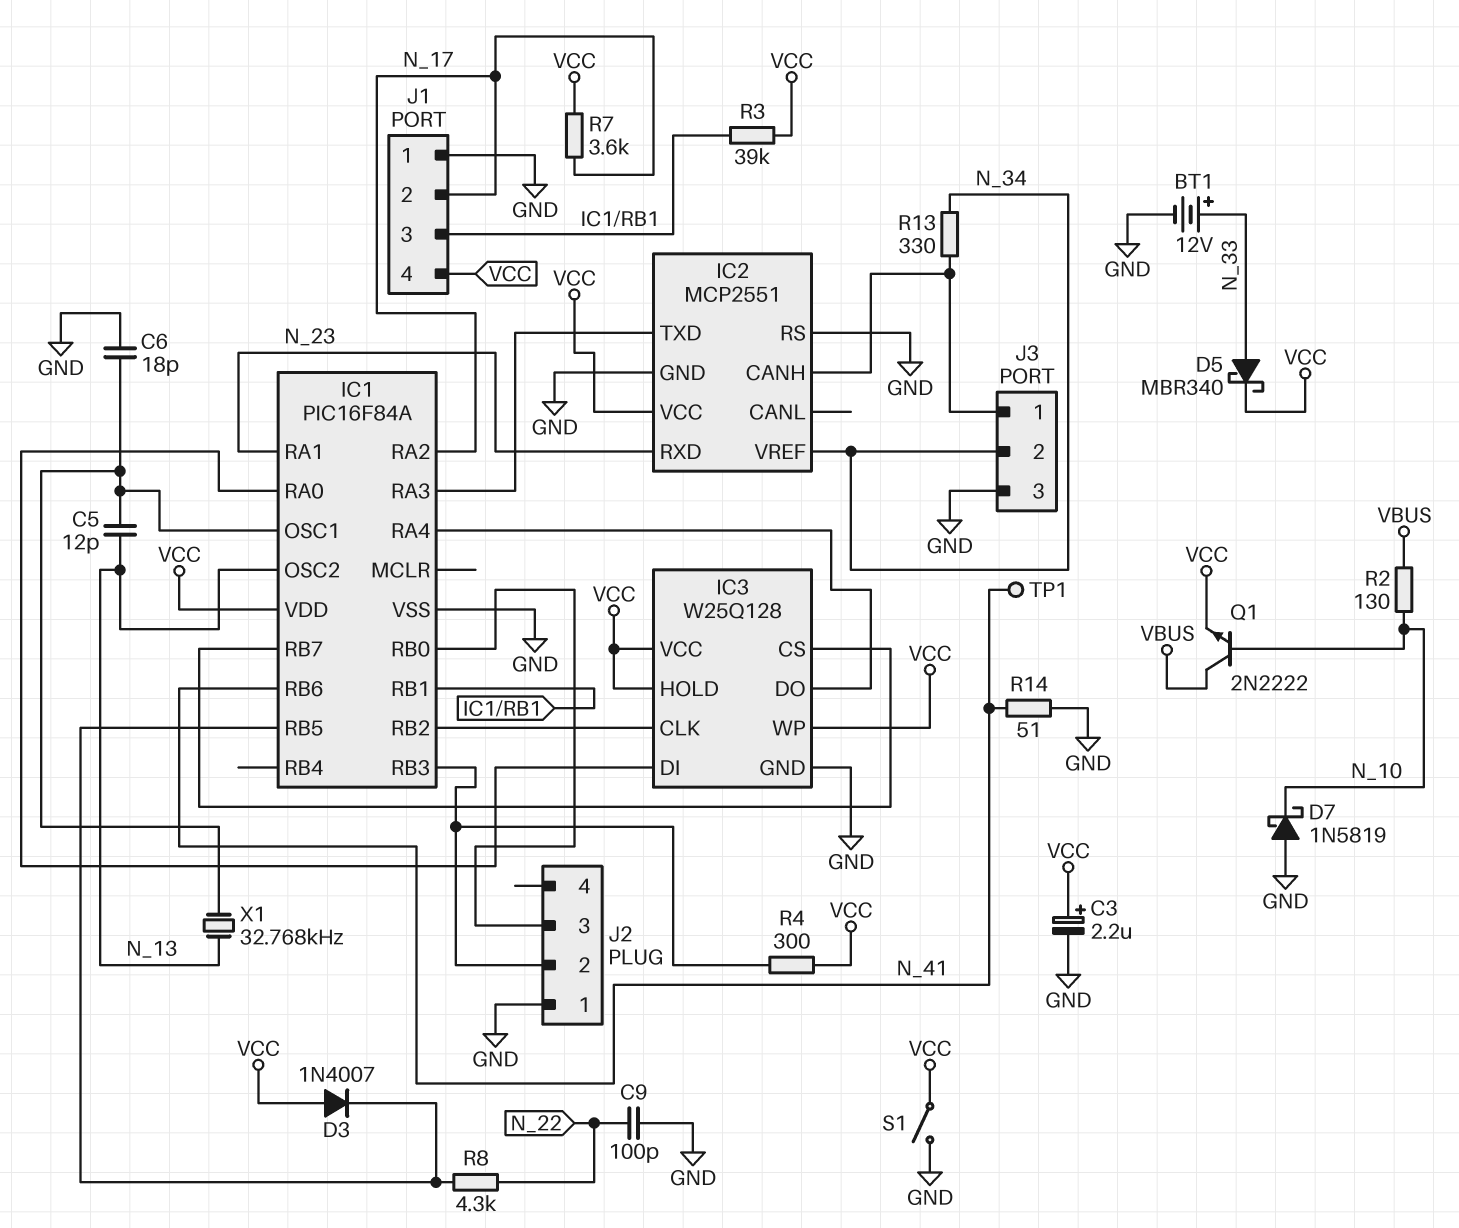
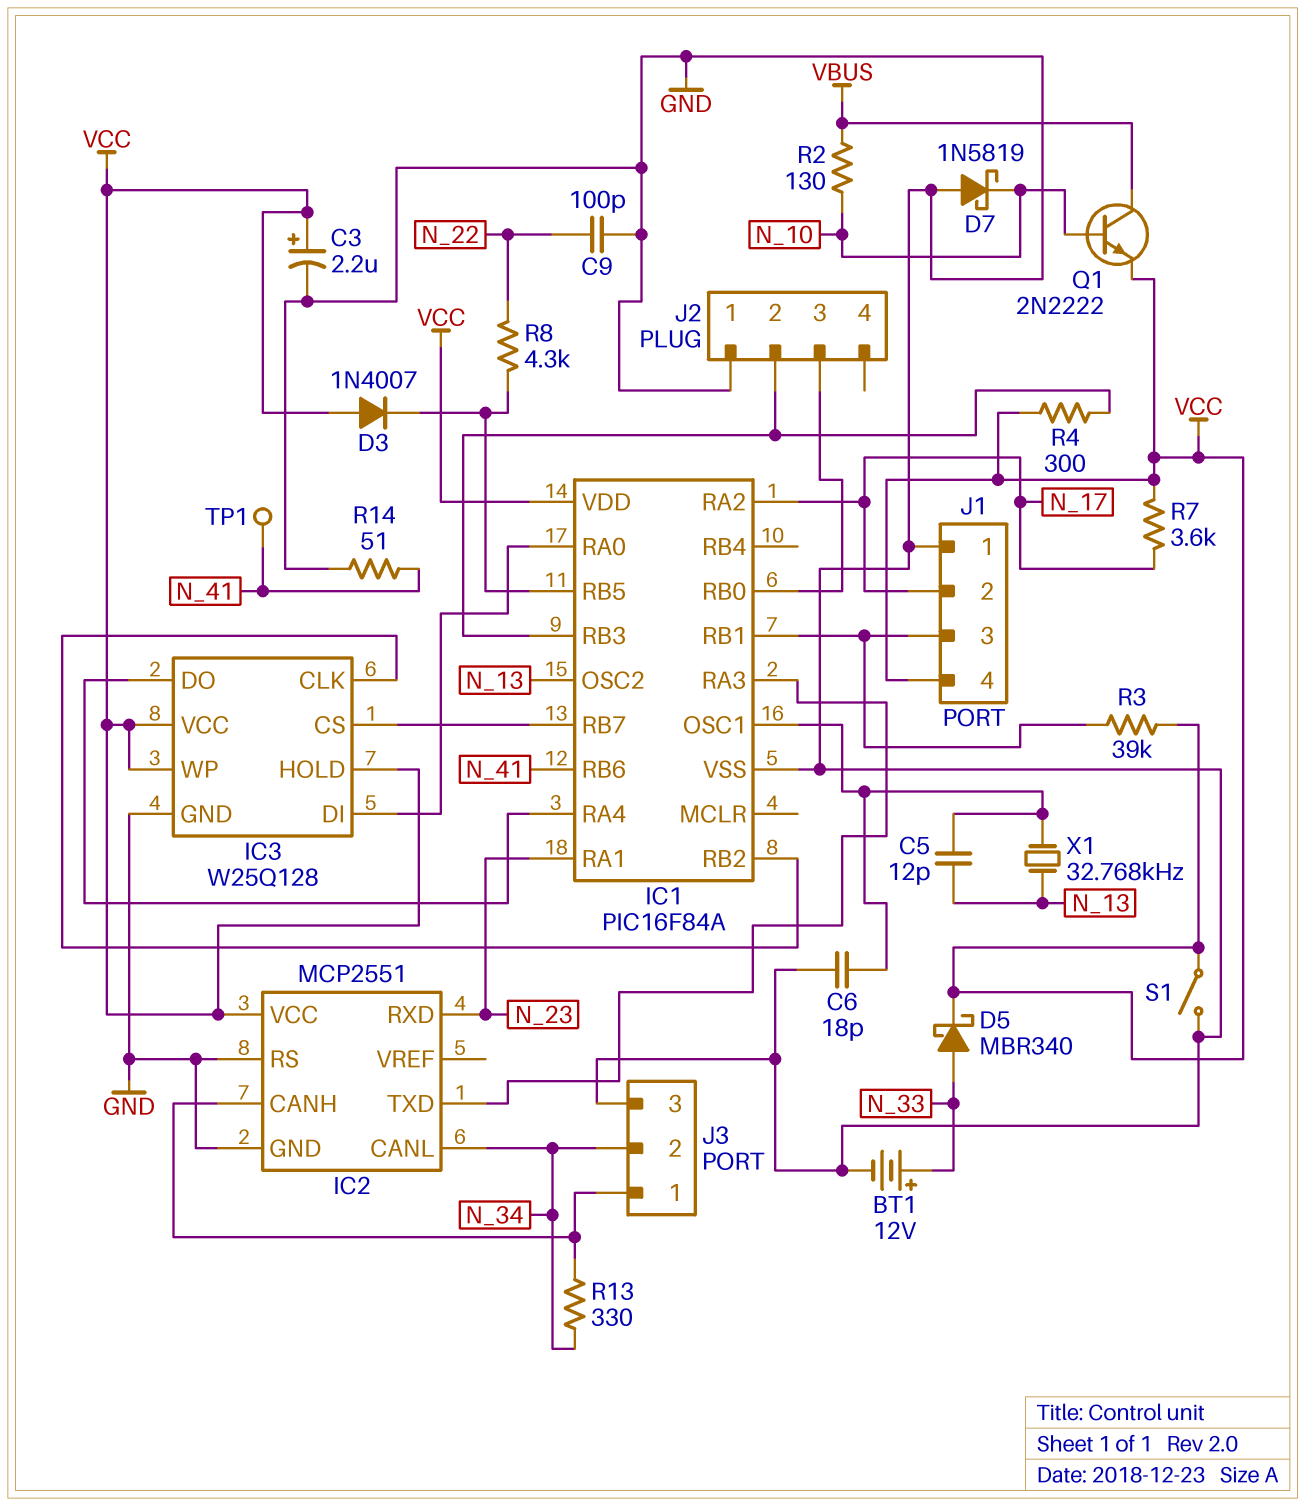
IC2 pin CANL: none -> N_34
IC2 pin VREF: N_34 -> none

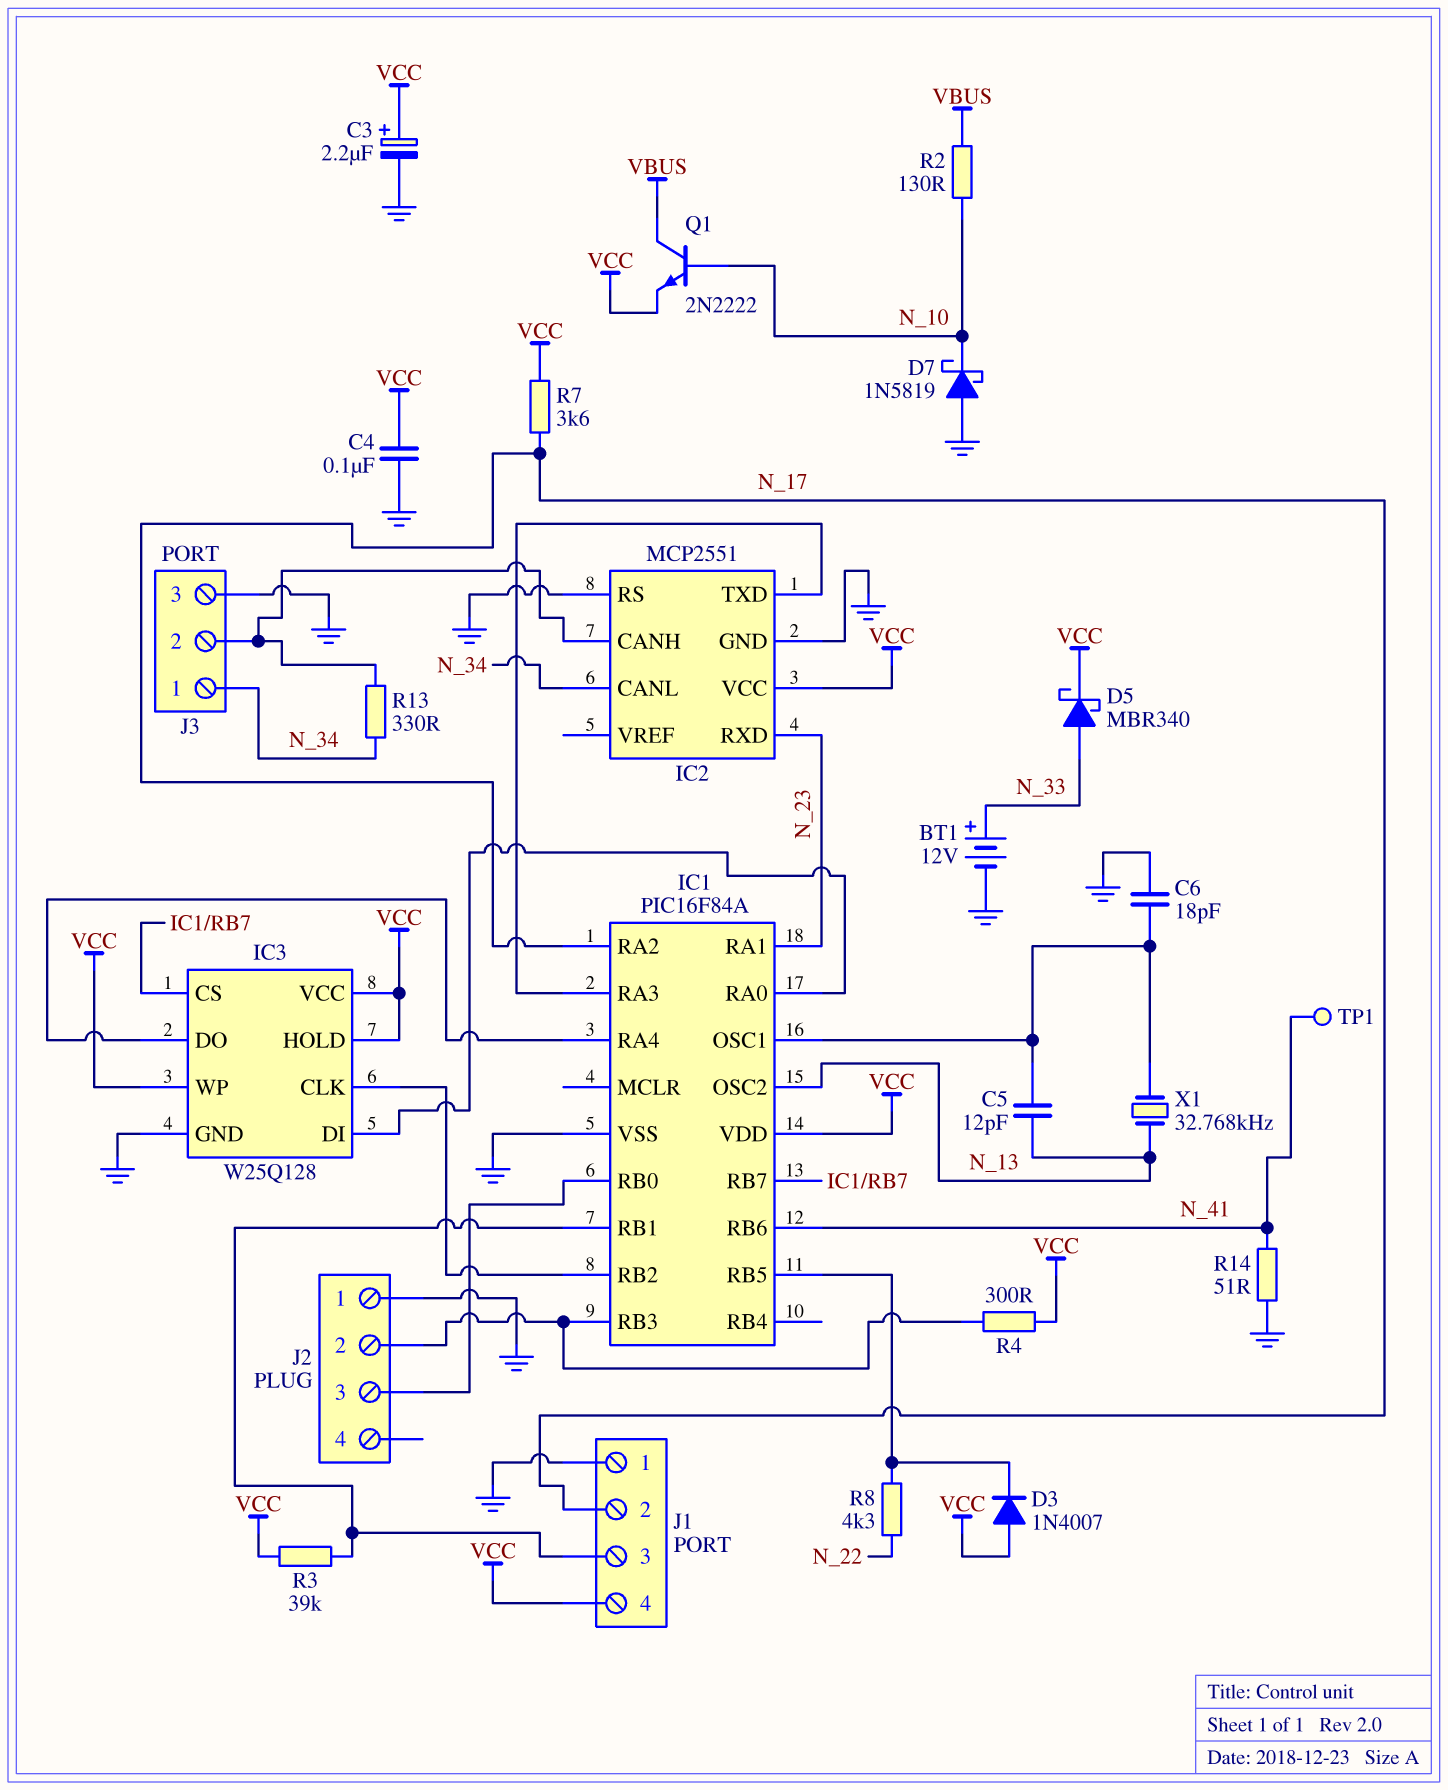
C4: none -> 100nF (GND, VCC)
C9: 100pF (GND, N_22) -> none
J3 pin 1: IC2/CANH -> N_34
J3 pin 2: N_34 -> IC2/CANH
S1: switch (GND, VCC) -> none

